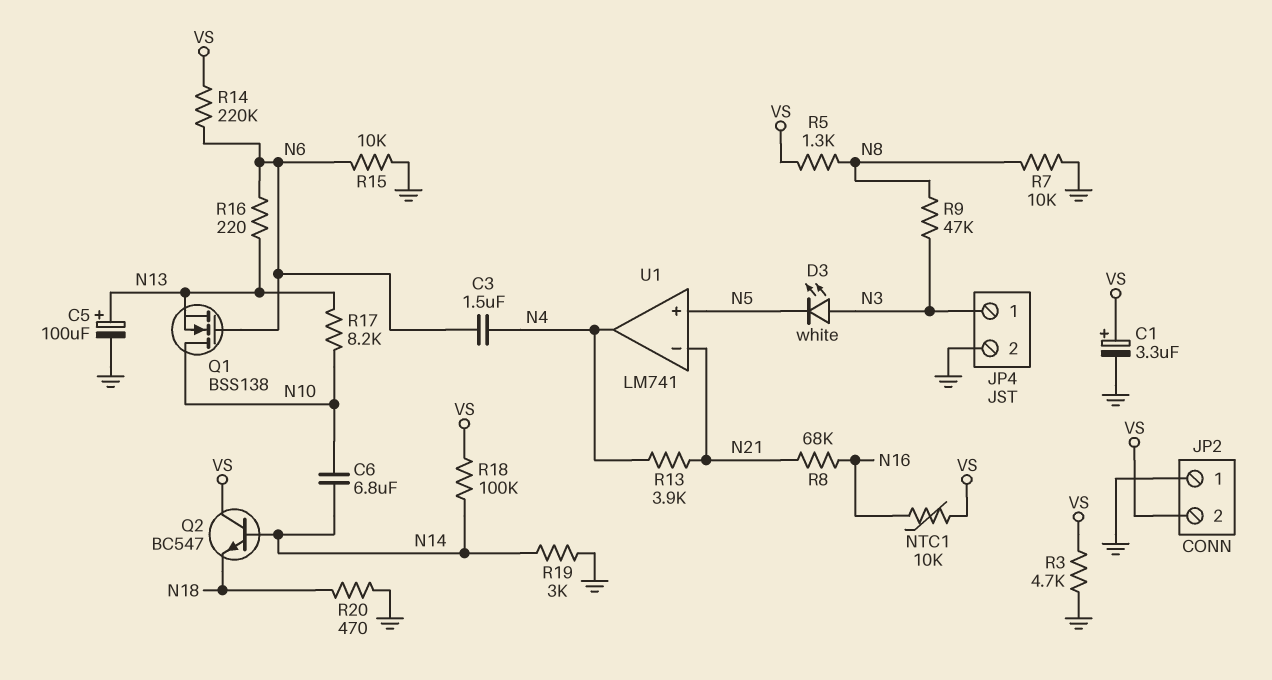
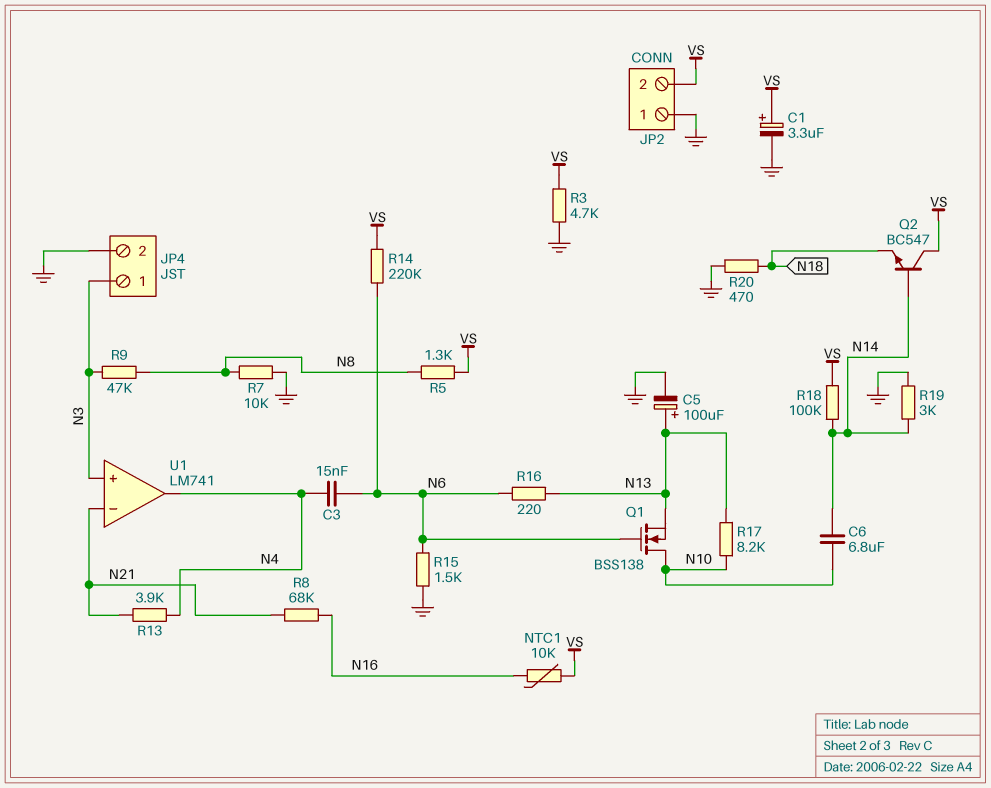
C3: 1.5uF (N4, N6) -> 15nF (N4, N6)
D3: LED white (A N3, K N5) -> none
R15: 10k (GND, N6) -> 1.5k (GND, N6)
U1 pin in+: N5 -> N3

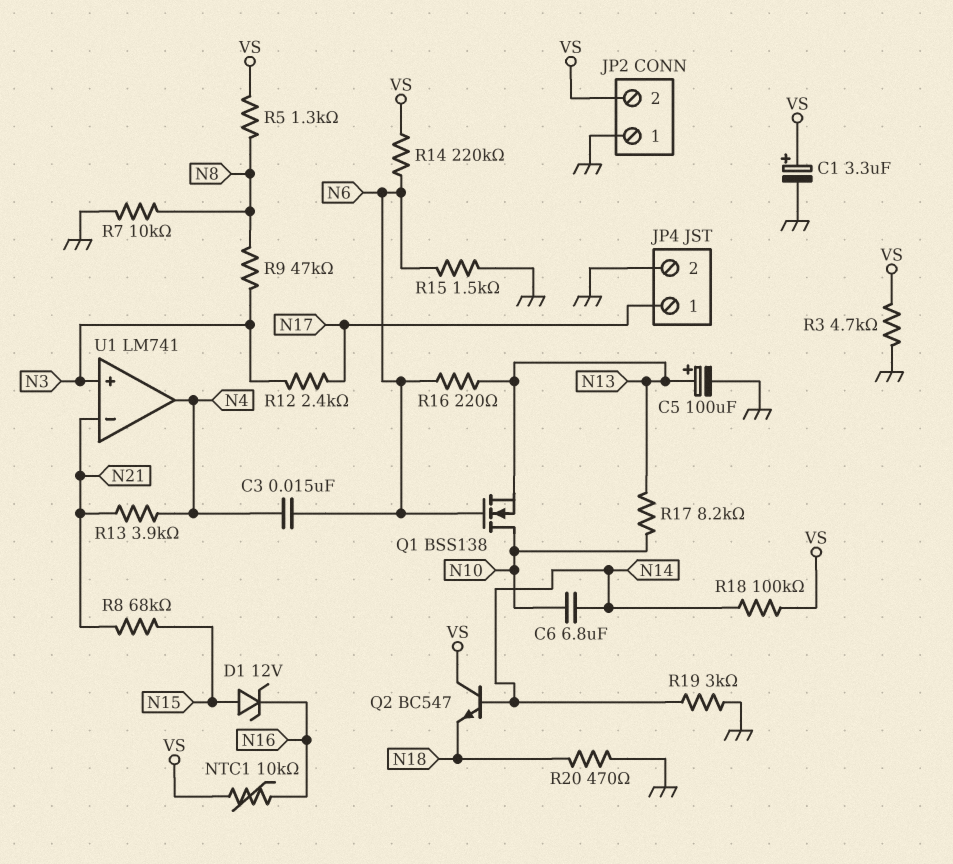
D1: none -> zener 12V (A N15, K N16)
JP4 pin 1: N3 -> N17
R8: 68k (N16, N21) -> 68k (N15, N21)
R12: none -> 2.4k (N3, N17)

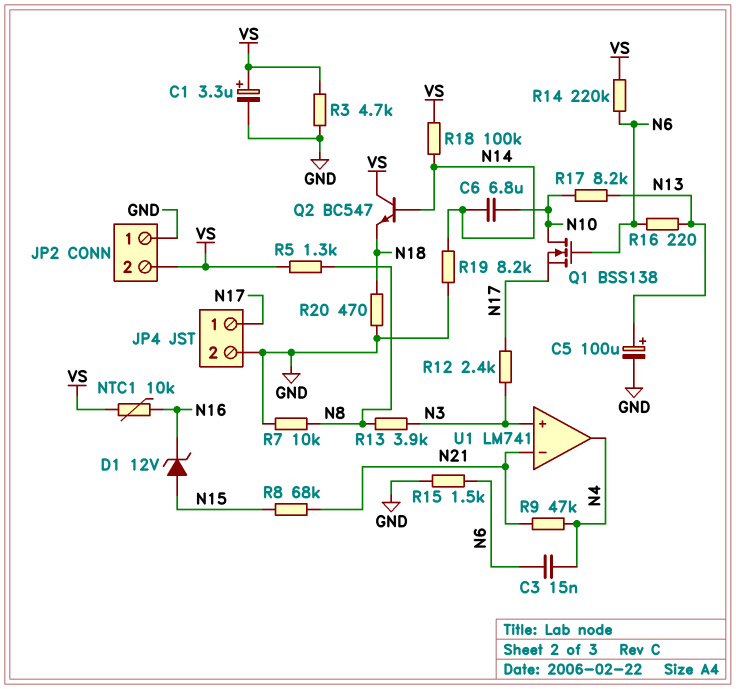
Q1: NMOS BSS138 (G N6, D N10, S N13) -> NMOS BSS138 (G N6, D N10, S N17)
R9: 47k (N3, N8) -> 47k (N4, N21)
R13: 3.9k (N4, N21) -> 3.9k (N3, N8)
R19: 3k (GND, N14) -> 8.2k (GND, N14)

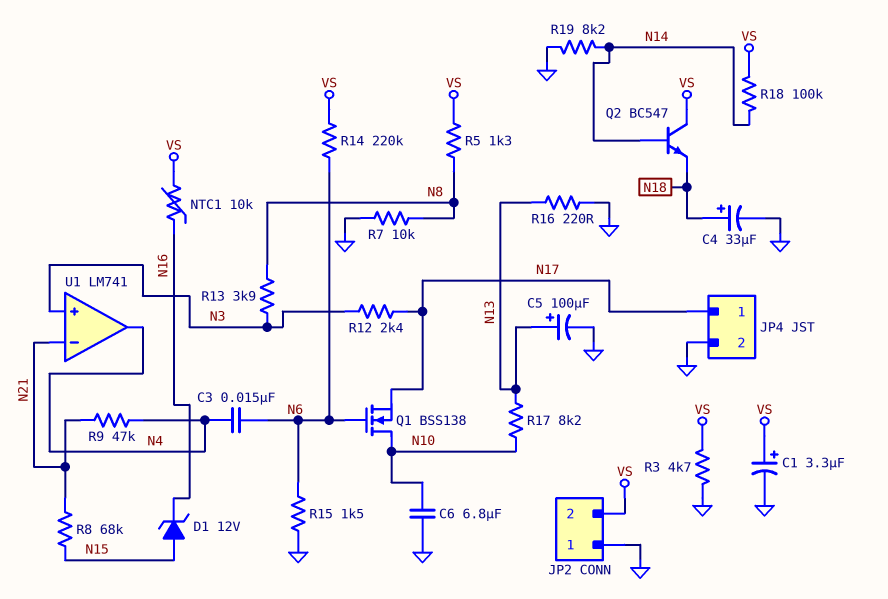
C4: none -> 33uF (plus N18, minus GND)
C6: 6.8uF (N10, N14) -> 6.8uF (GND, N10)
R16: 220 (N6, N13) -> 220 (GND, N13)
R20: 470 (GND, N18) -> none

